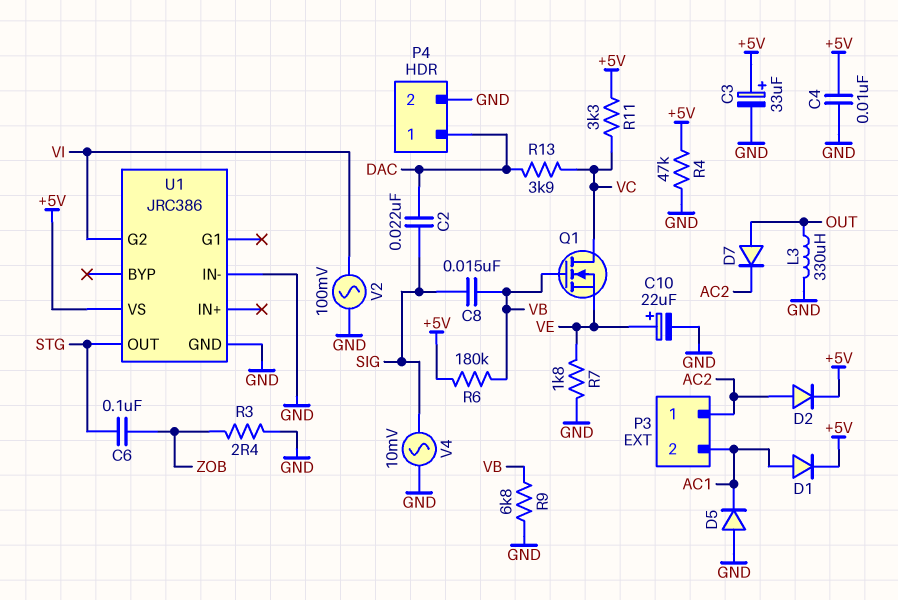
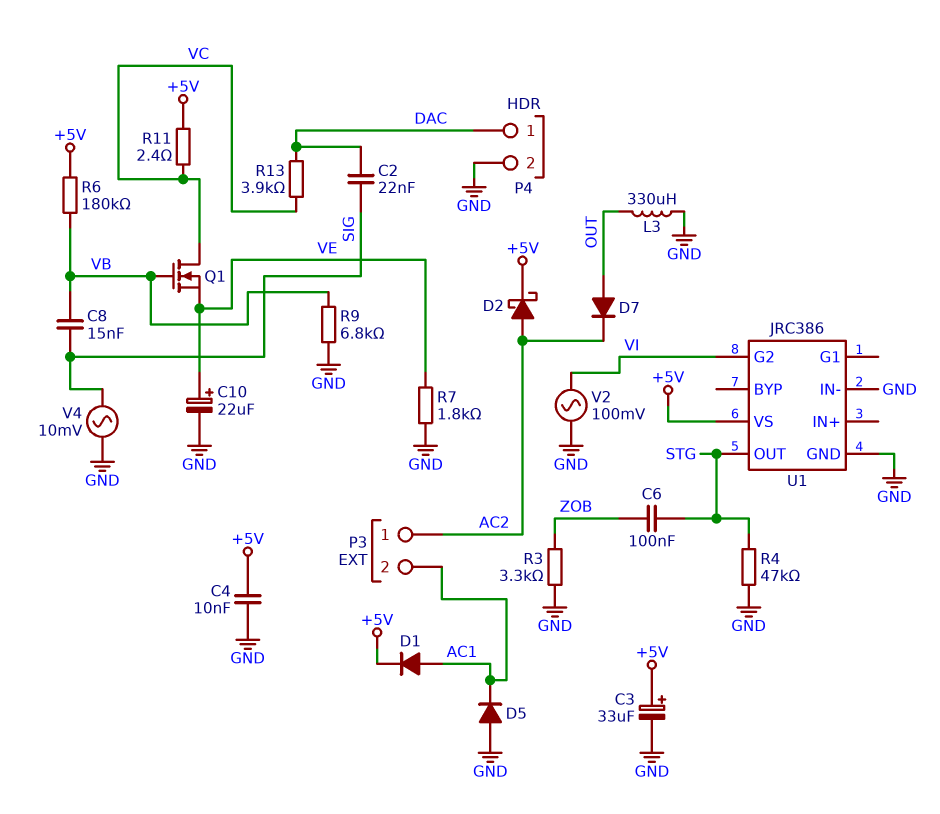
D2: diode (A AC2, K +5V) -> schottky (A AC2, K +5V)
R3: 2.4 (GND, ZOB) -> 3.3k (GND, ZOB)
R4: 47k (+5V, GND) -> 47k (GND, STG)
R11: 3.3k (+5V, VC) -> 2.4 (+5V, VC)

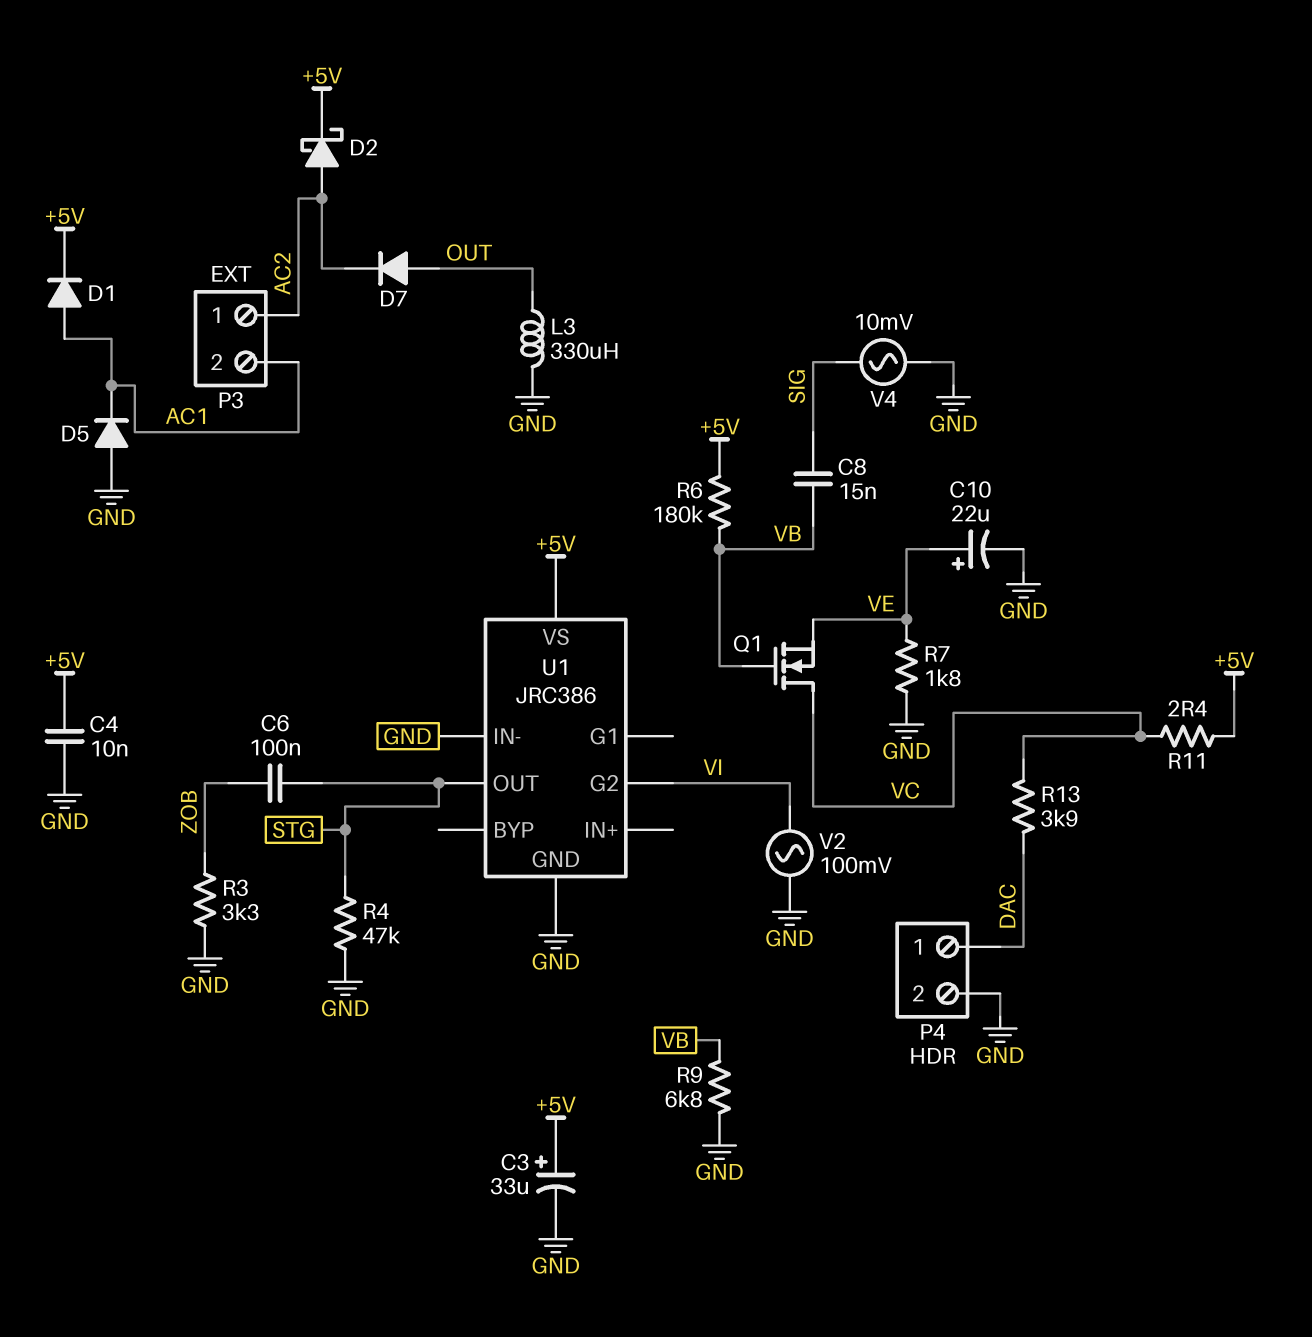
C2: 22nF (DAC, SIG) -> none

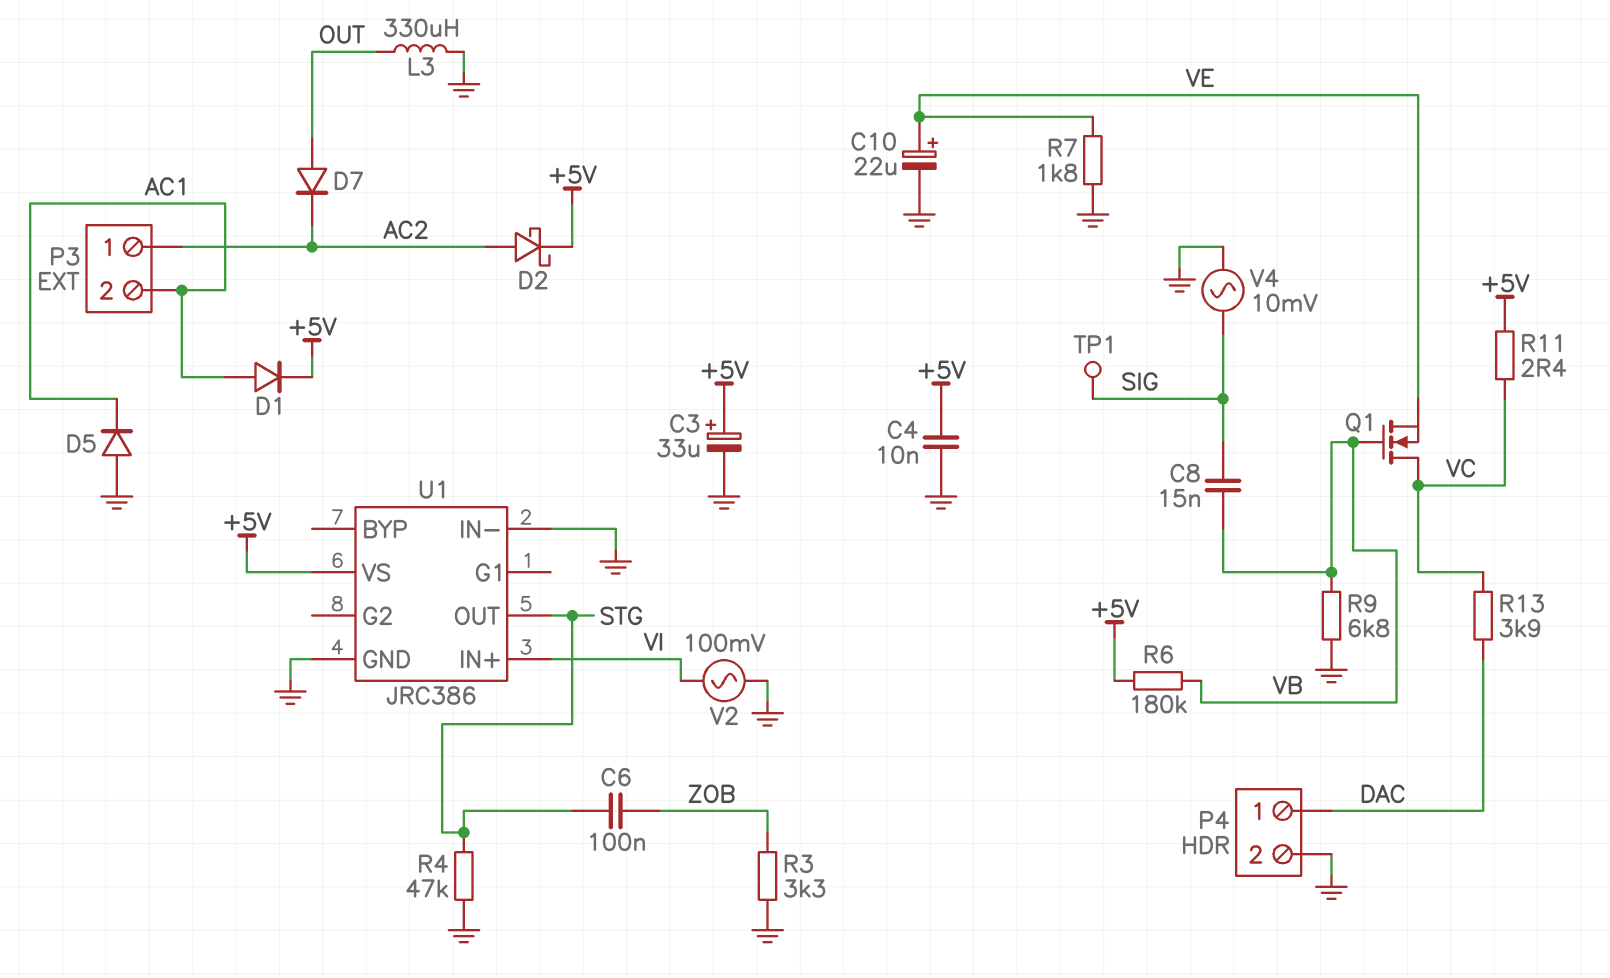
TP1: none -> test point (SIG)
U1 pin G2: VI -> none
U1 pin IN+: none -> VI

